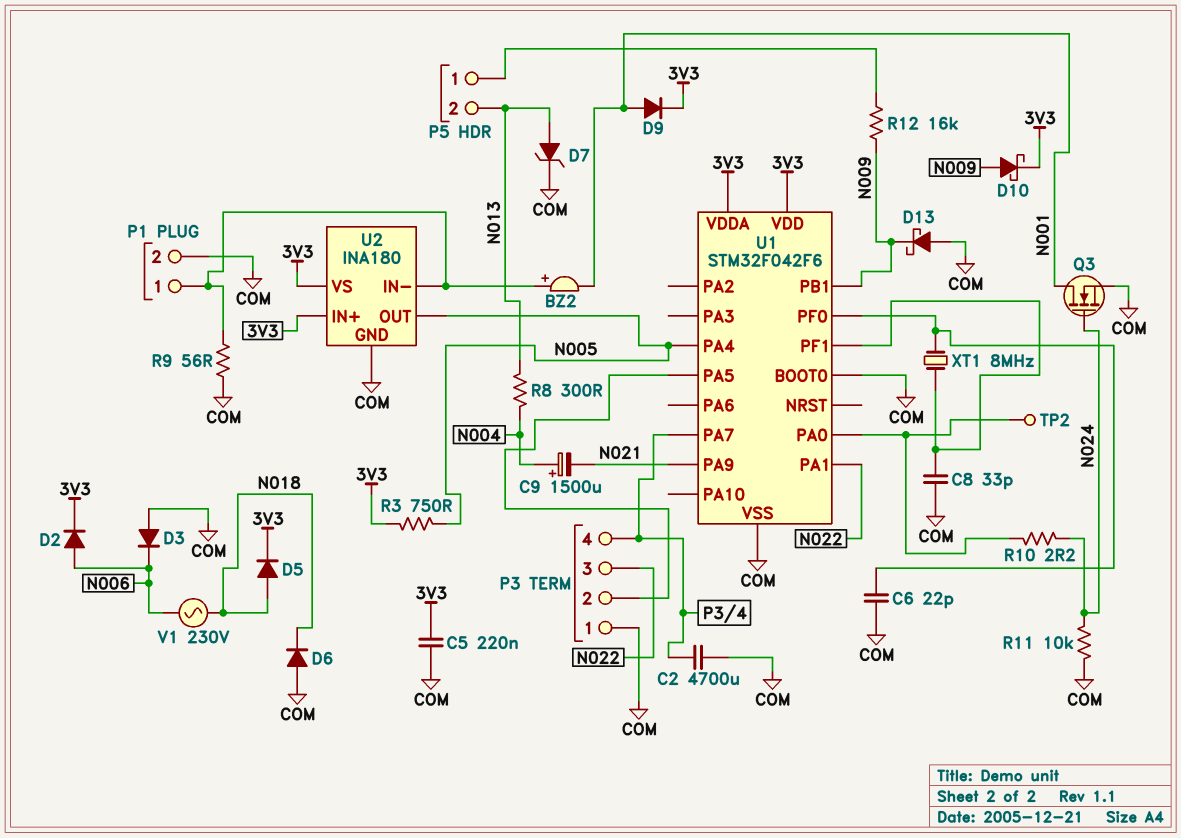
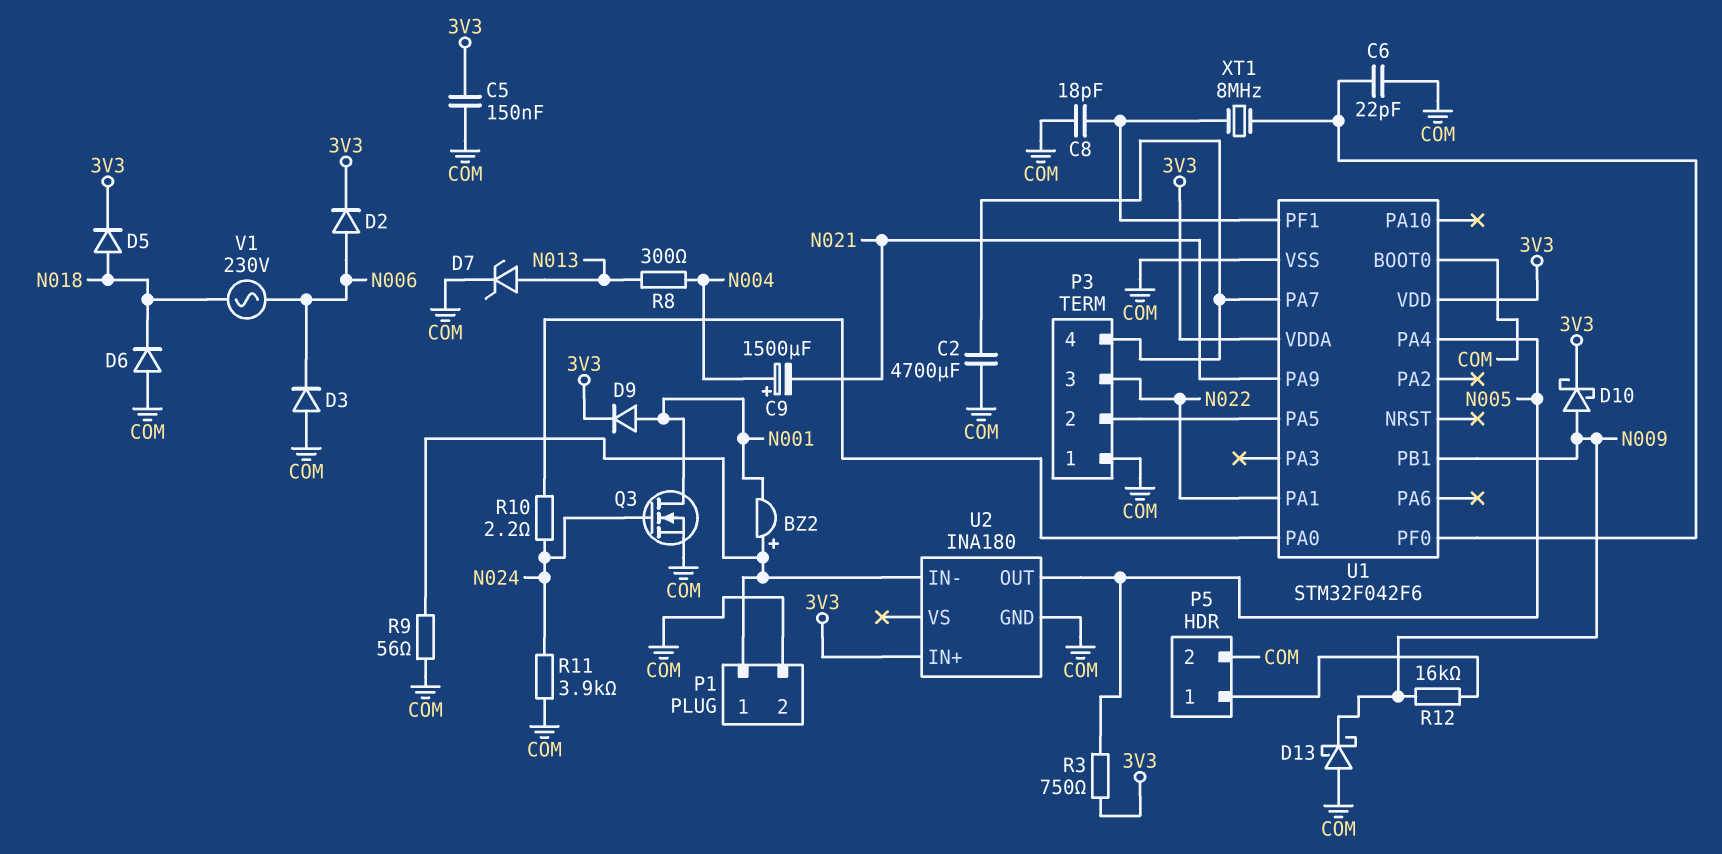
C5: 220nF (3V3, COM) -> 150nF (3V3, COM)
C8: 33pF (COM, U1/PF1) -> 18pF (COM, U1/PF1)
P5 pin 2: N013 -> COM
R11: 10k (COM, N024) -> 3.9k (COM, N024)
TP2: test point (U1/PA0) -> none
U2 pin VS: 3V3 -> none

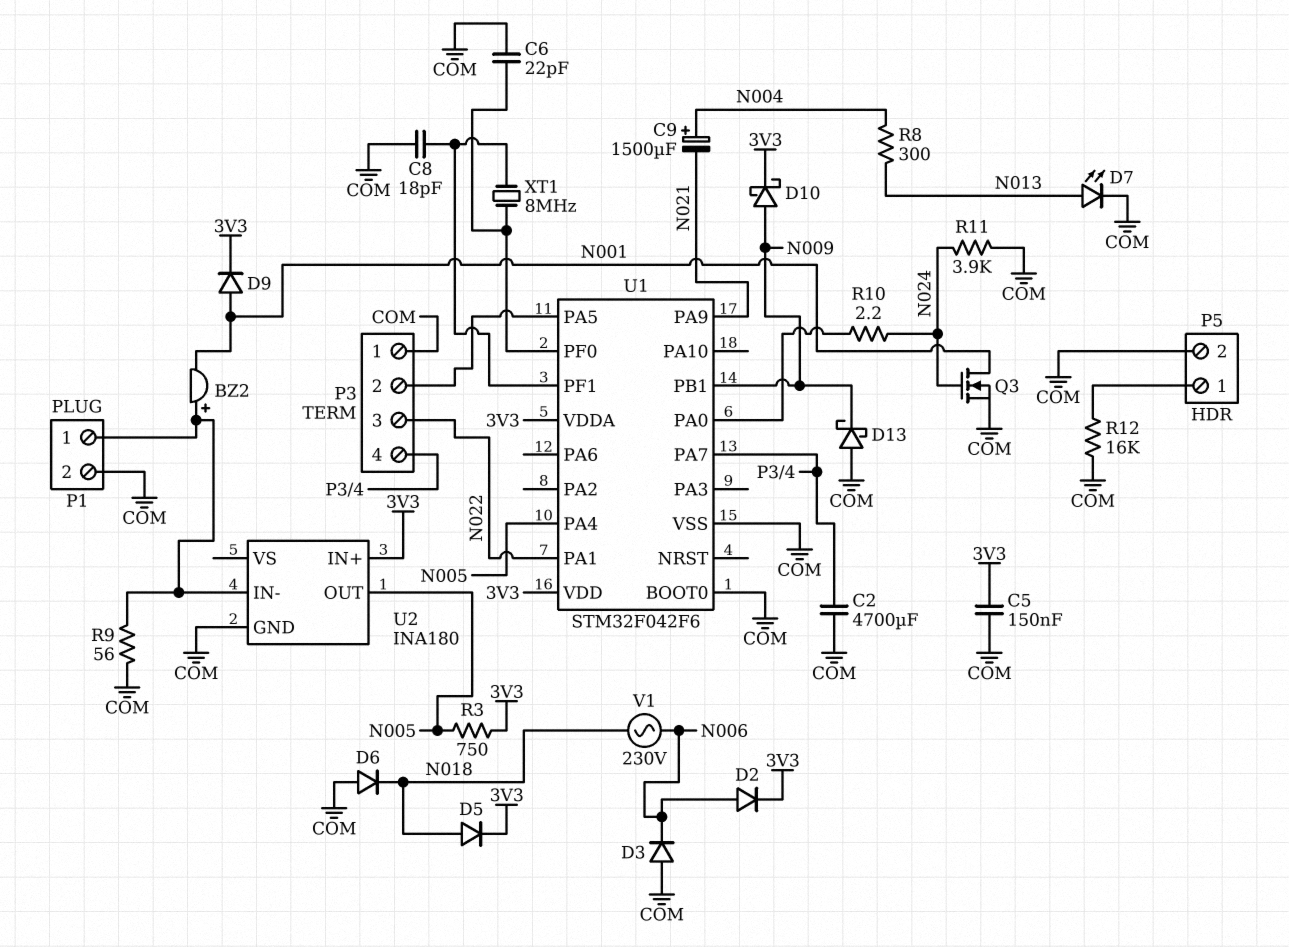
D7: zener (A N013, K COM) -> LED (A N013, K COM)
R12: 16k (N009, P5/1) -> 16k (COM, P5/1)

